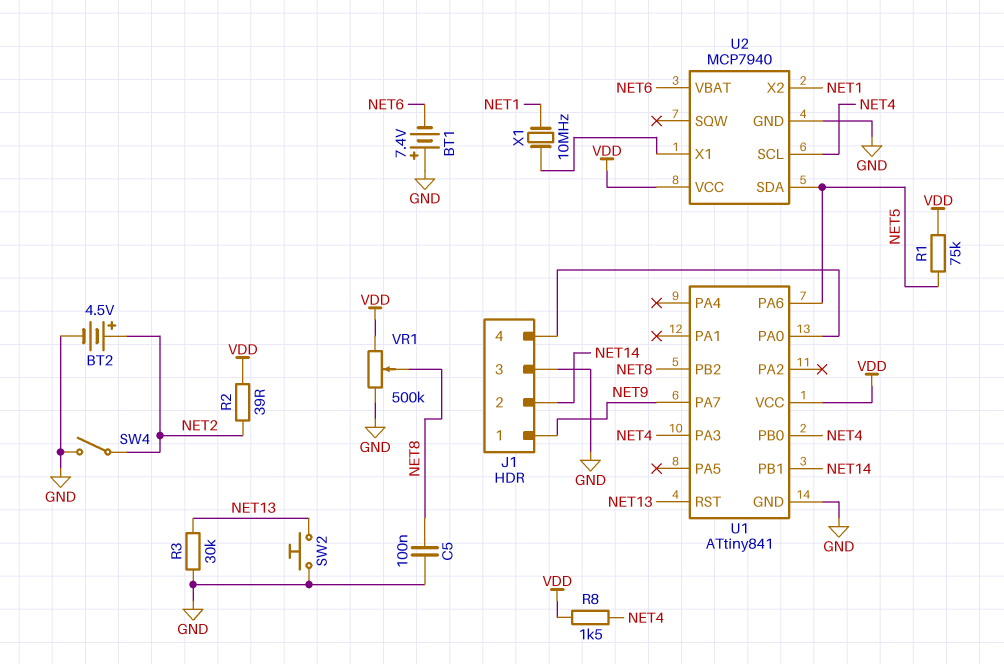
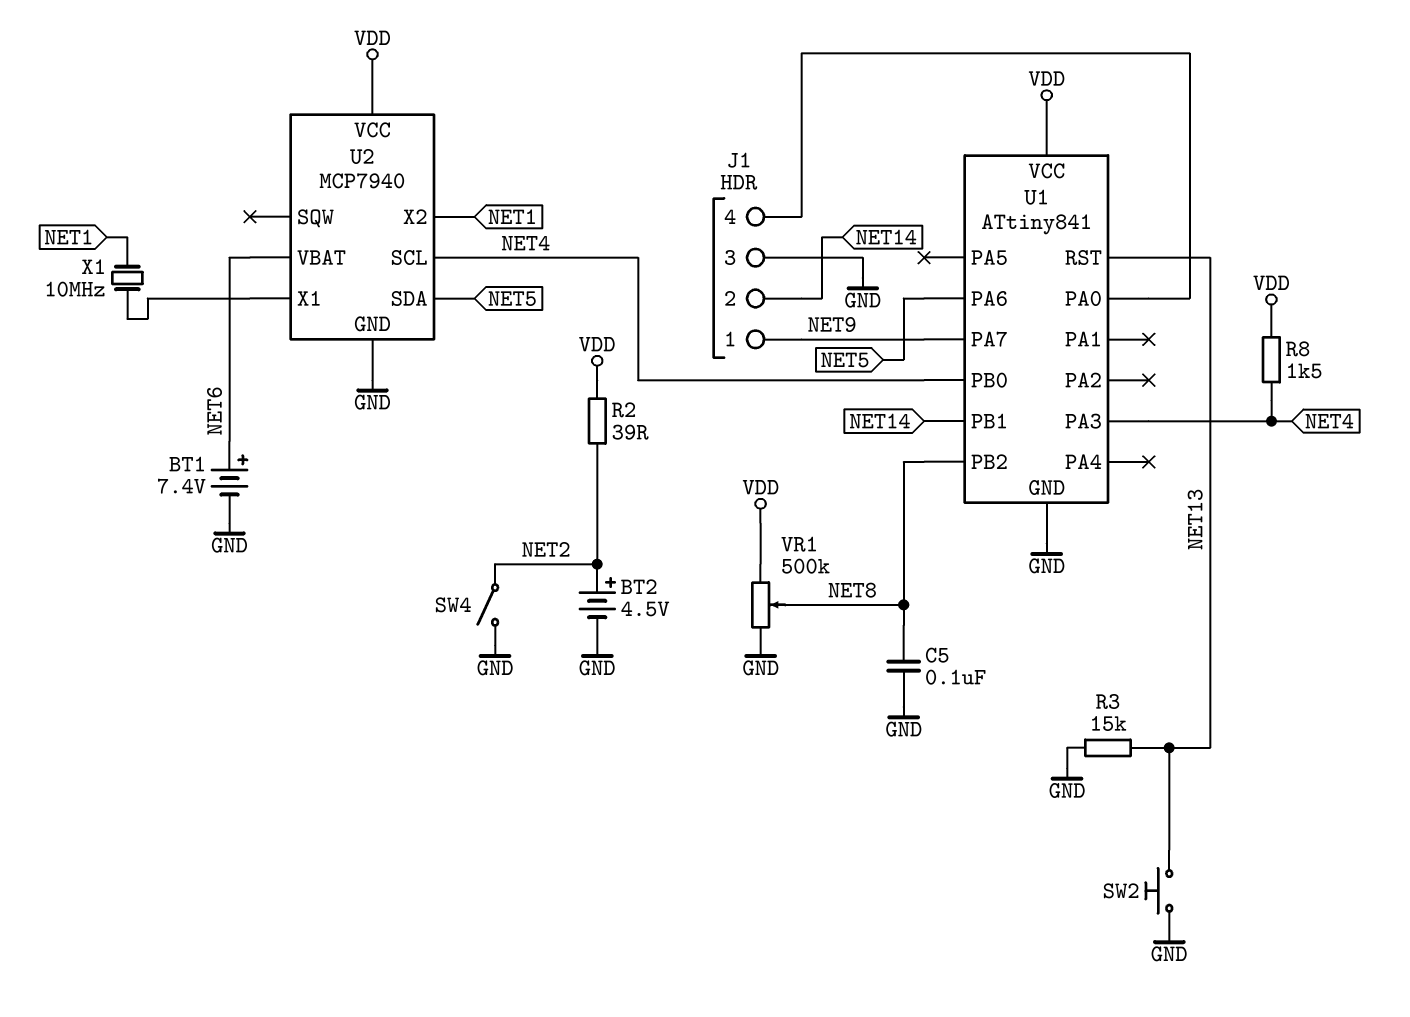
BT1: 7.4V (plus GND, minus NET6) -> 7.4V (plus NET6, minus GND)
R1: 75k (NET5, VDD) -> none
R3: 30k (GND, NET13) -> 15k (GND, NET13)

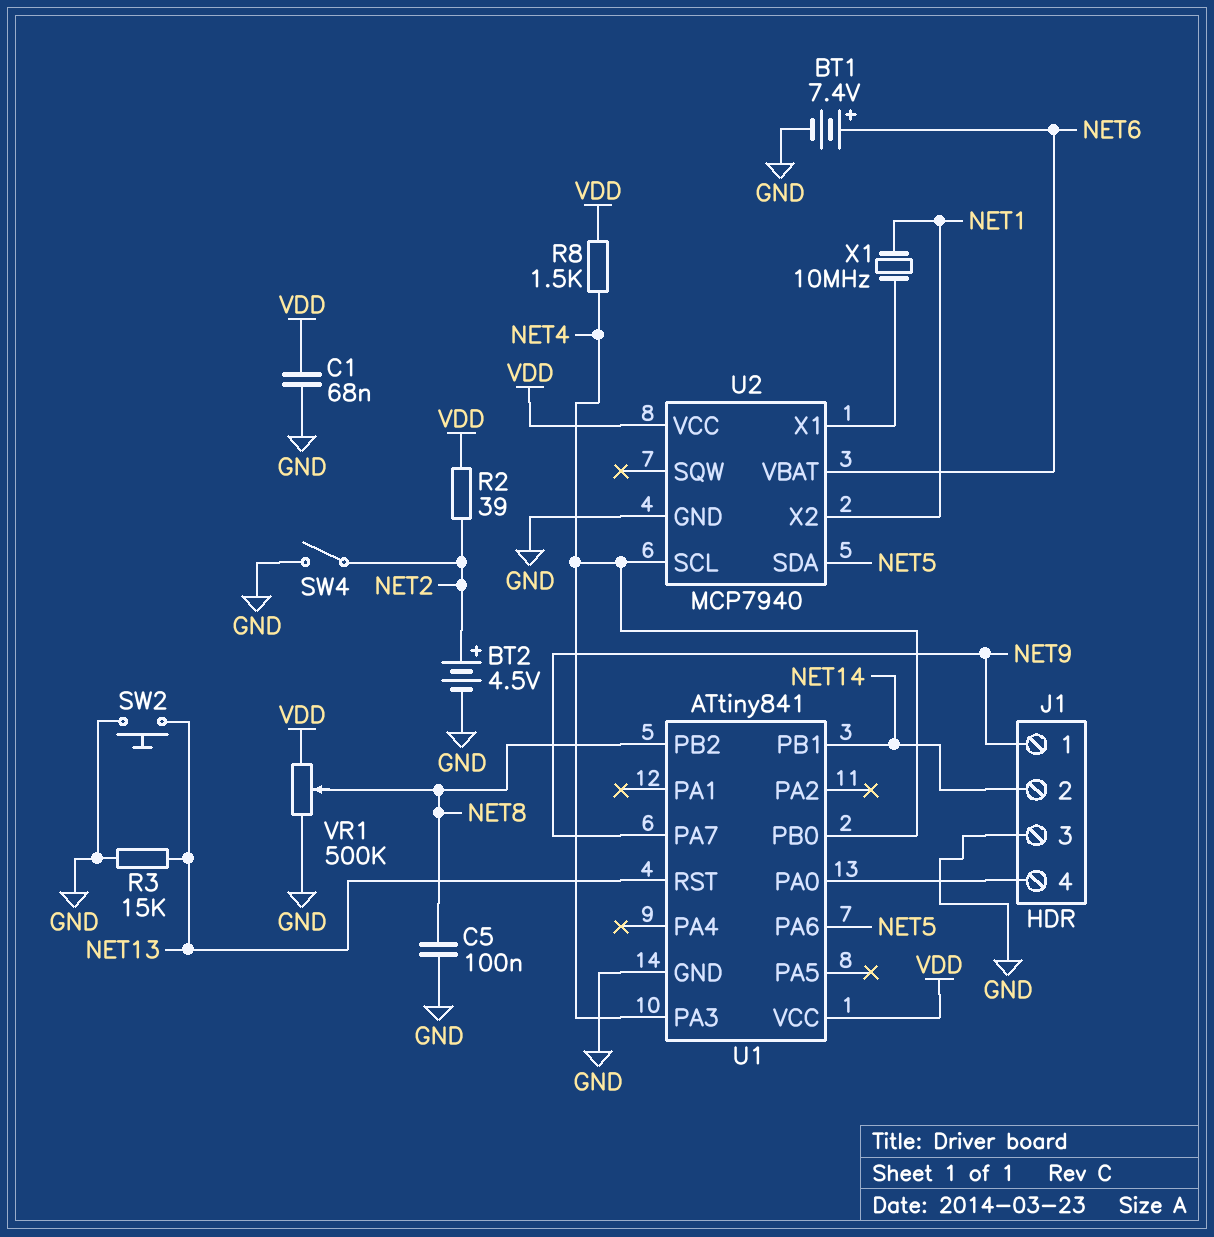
C1: none -> 68nF (GND, VDD)

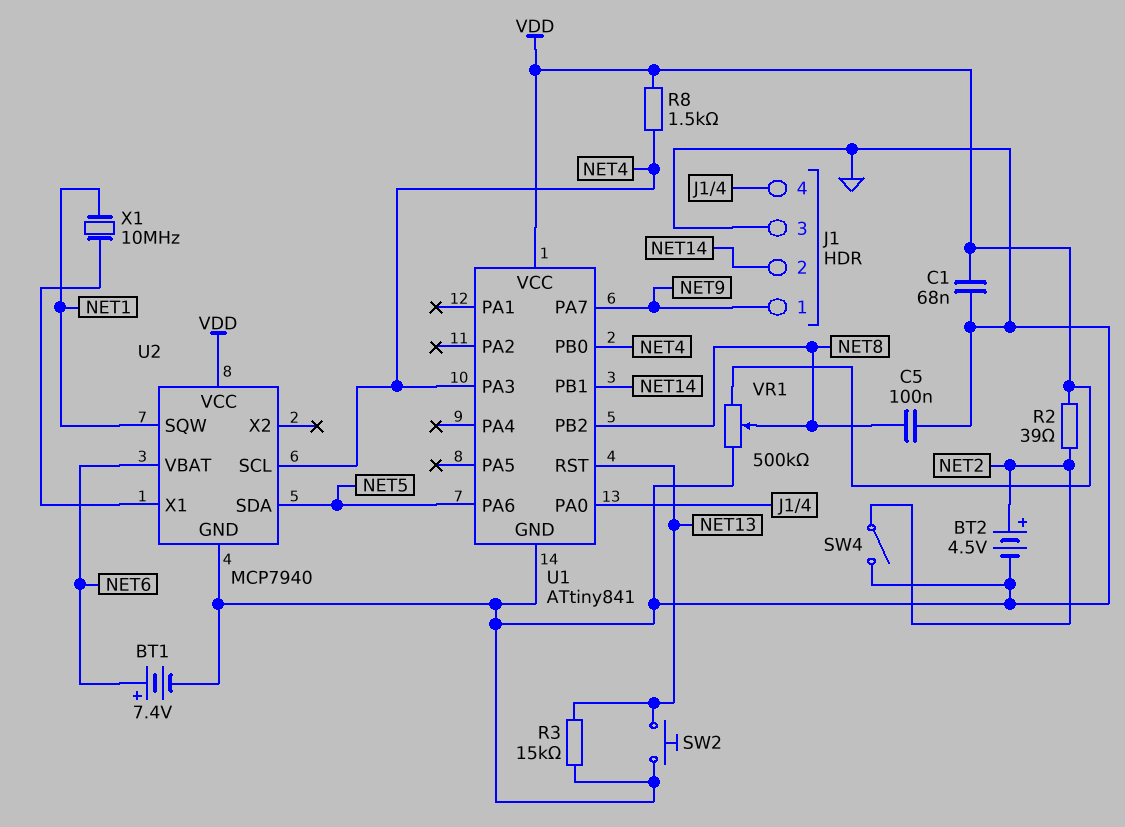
U2 pin SQW: none -> NET1
U2 pin X2: NET1 -> none

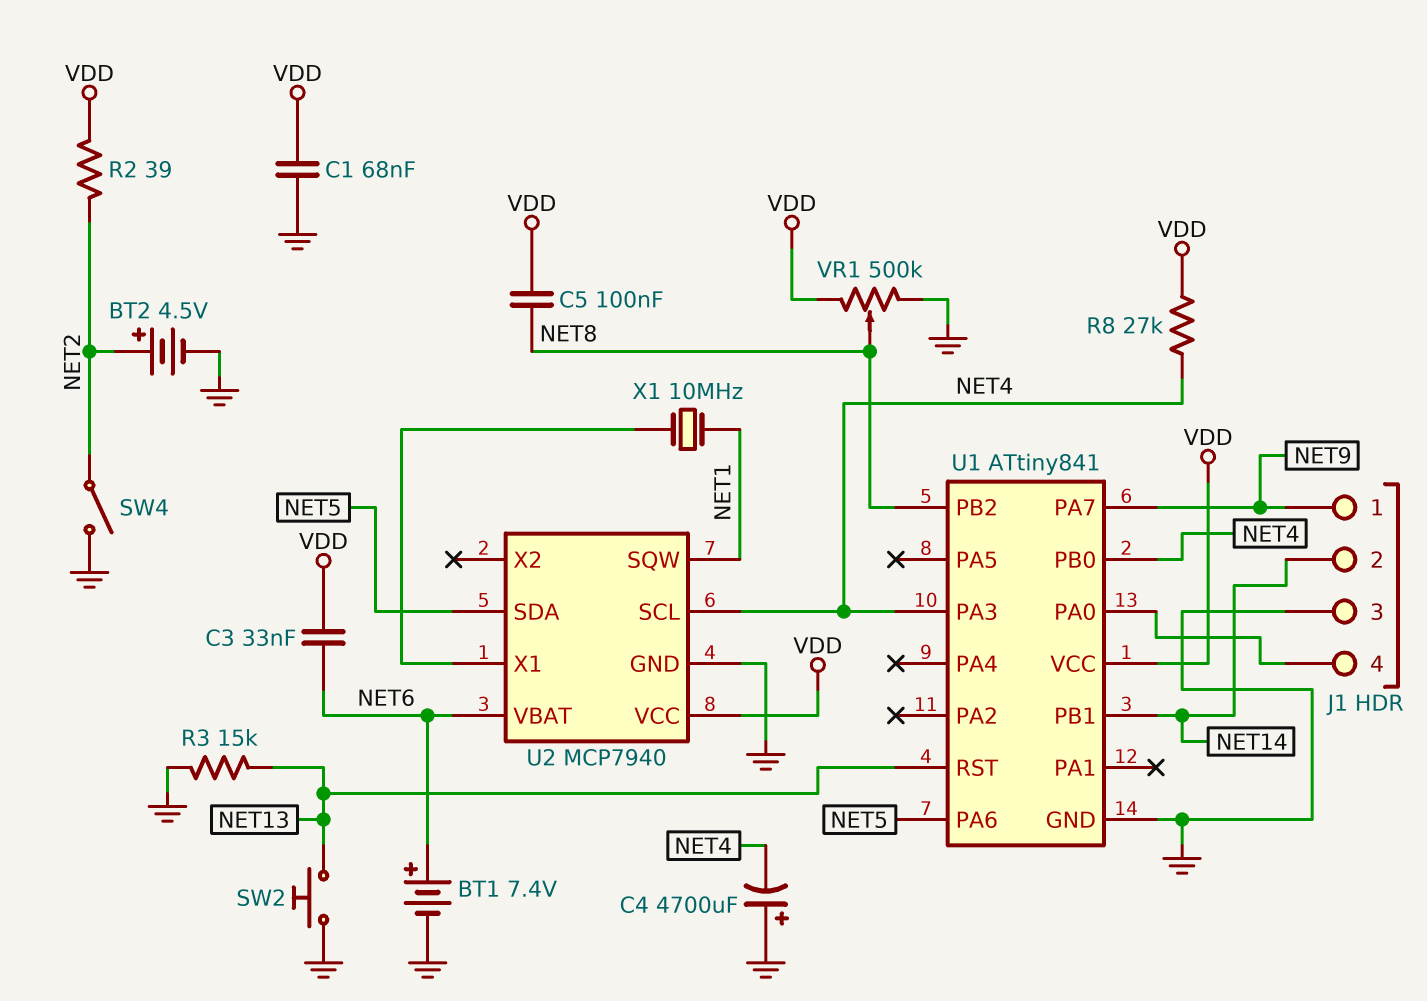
C3: none -> 33nF (NET6, VDD)
C4: none -> 4700uF (plus GND, minus NET4)
C5: 100nF (GND, NET8) -> 100nF (NET8, VDD)
R8: 1.5k (NET4, VDD) -> 27k (NET4, VDD)

